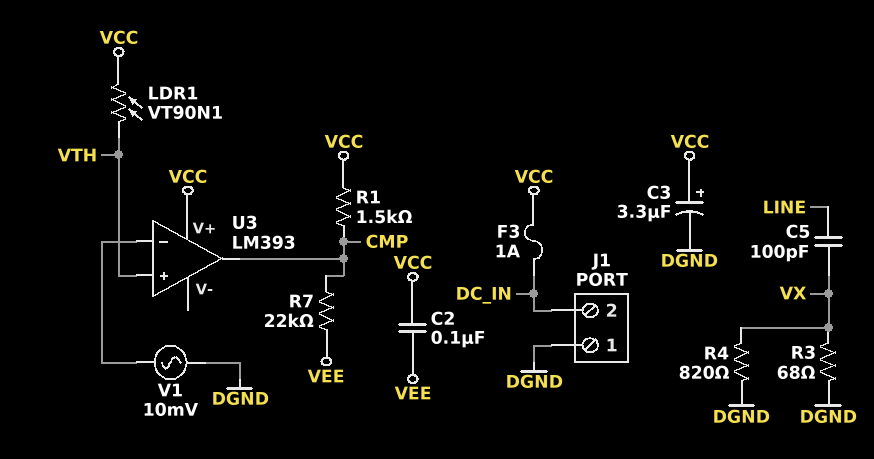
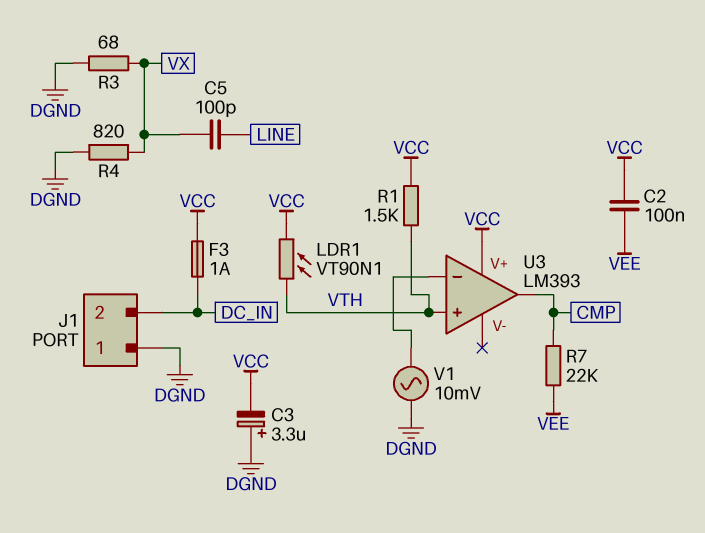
C3: 3.3uF (plus VCC, minus DGND) -> 3.3uF (plus DGND, minus VCC)
R1: 1.5k (CMP, VCC) -> 1.5k (VCC, VTH)

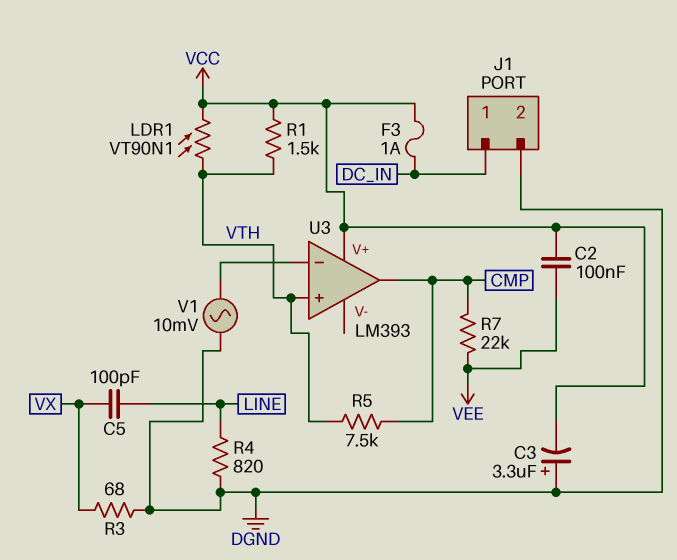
J1 pin 1: DGND -> DC_IN
J1 pin 2: DC_IN -> DGND
R4: 820 (DGND, VX) -> 820 (DGND, LINE)
R5: none -> 7.5k (CMP, VTH)

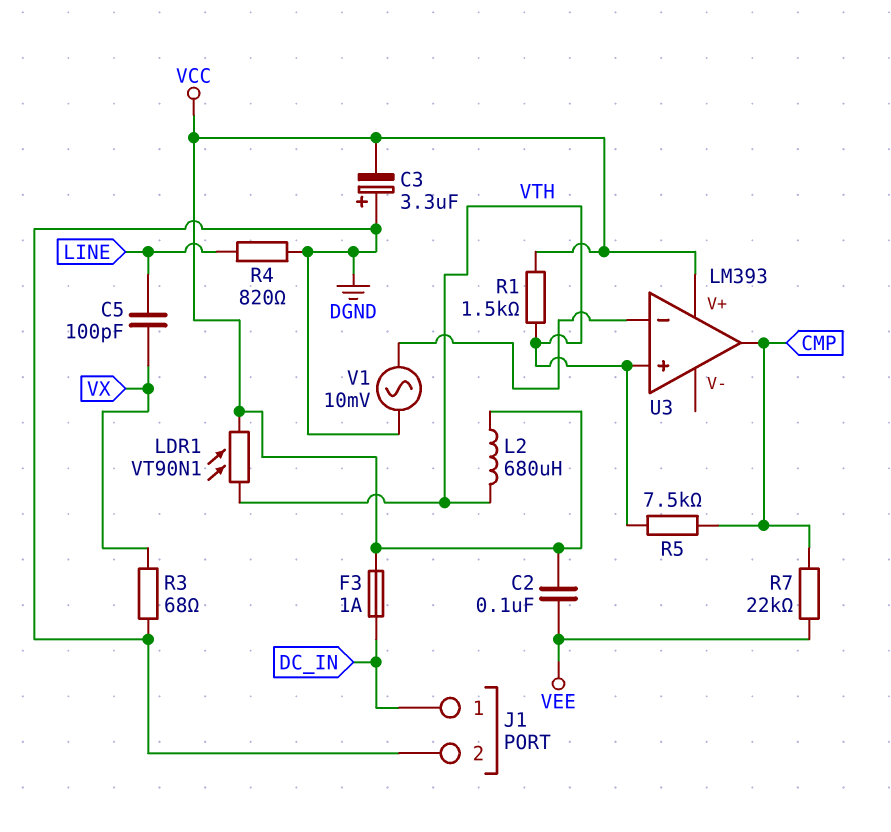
L2: none -> 680uH (VCC, VTH)

